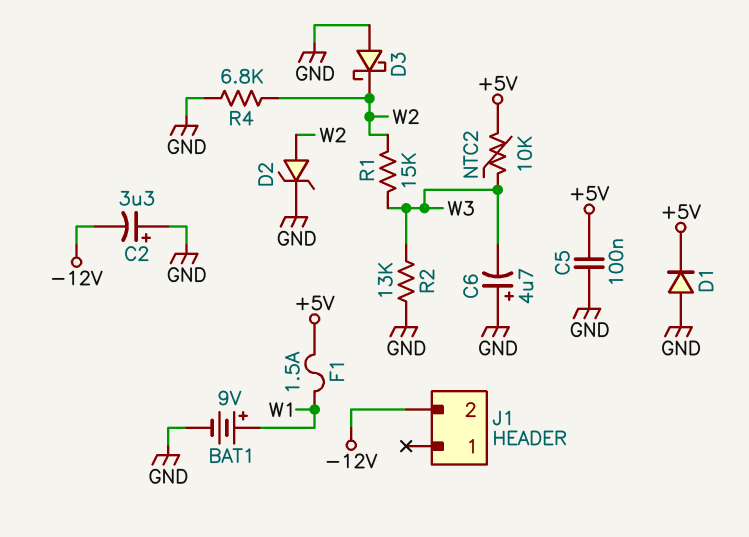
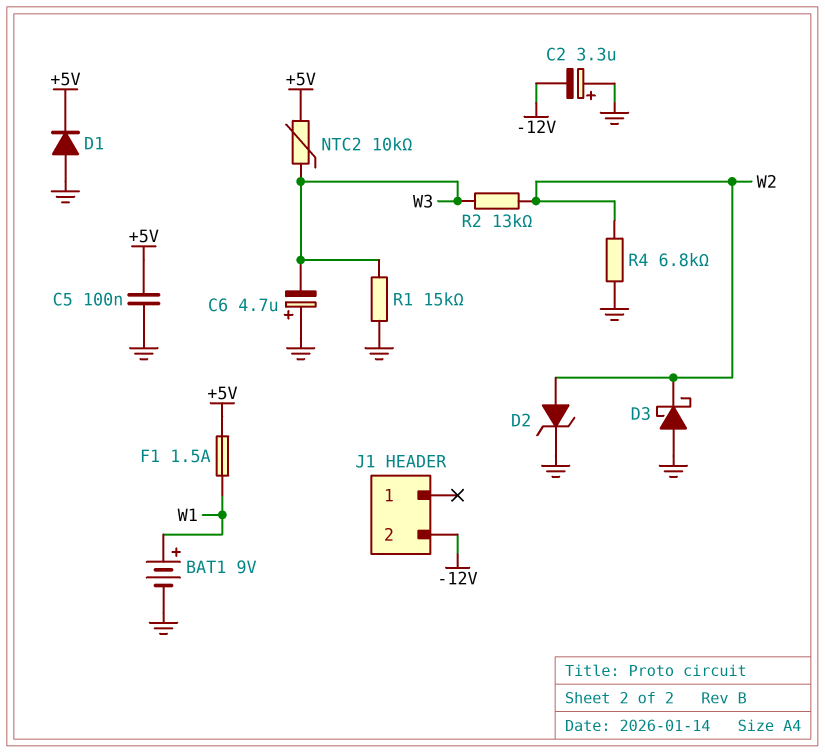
R1: 15k (W2, W3) -> 15k (GND, W3)
R2: 13k (GND, W3) -> 13k (W2, W3)

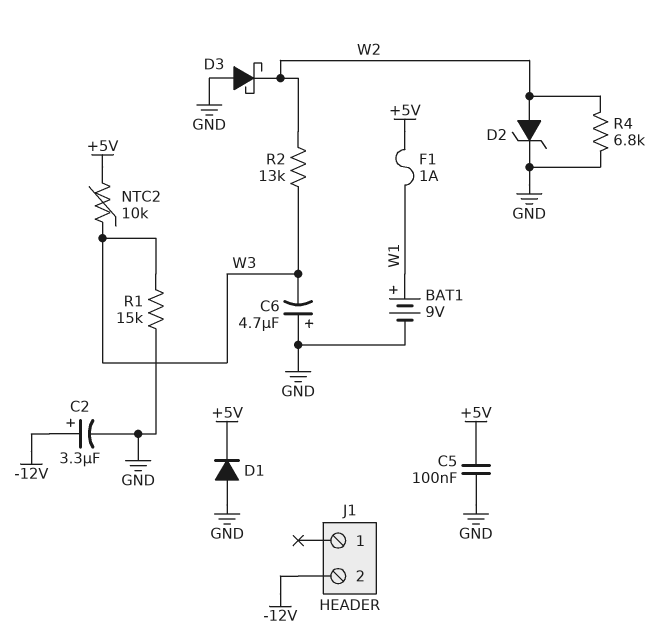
C2: 3.3uF (plus GND, minus -12V) -> 3.3uF (plus -12V, minus GND)
F1: 1.5A (+5V, W1) -> 1A (+5V, W1)

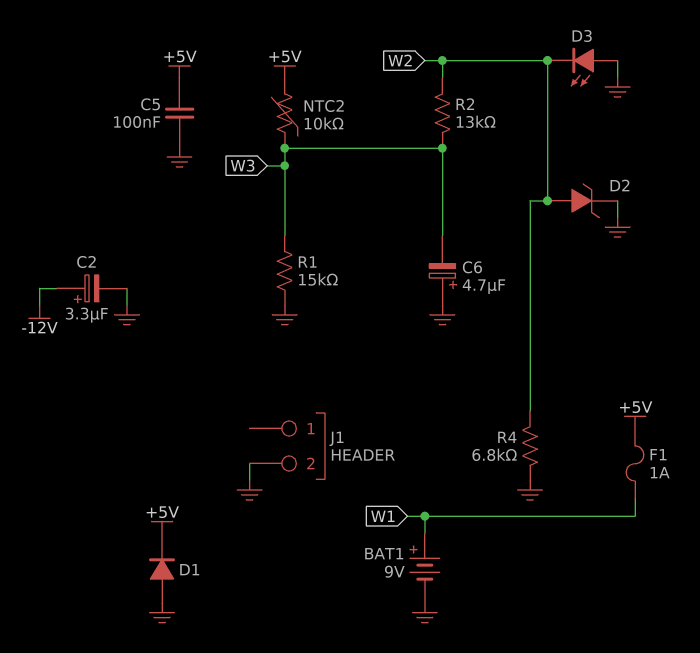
D3: schottky (A GND, K W2) -> LED (A GND, K W2)
J1 pin 2: -12V -> GND

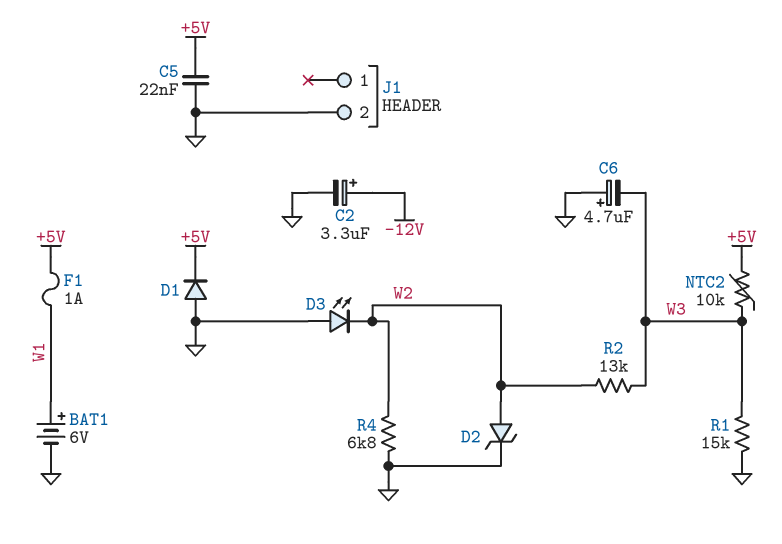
BAT1: 9V (plus W1, minus GND) -> 6V (plus W1, minus GND)
C5: 100nF (+5V, GND) -> 22nF (+5V, GND)

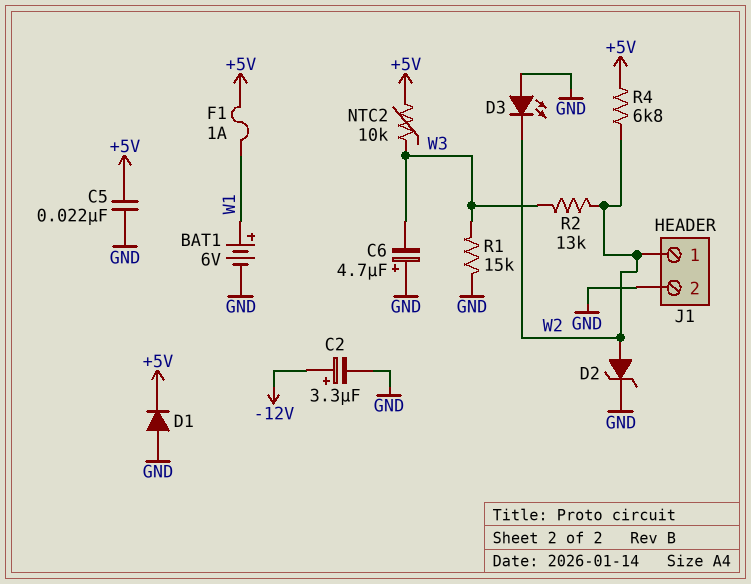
J1 pin 1: none -> W2
R4: 6.8k (GND, W2) -> 6.8k (+5V, W2)

